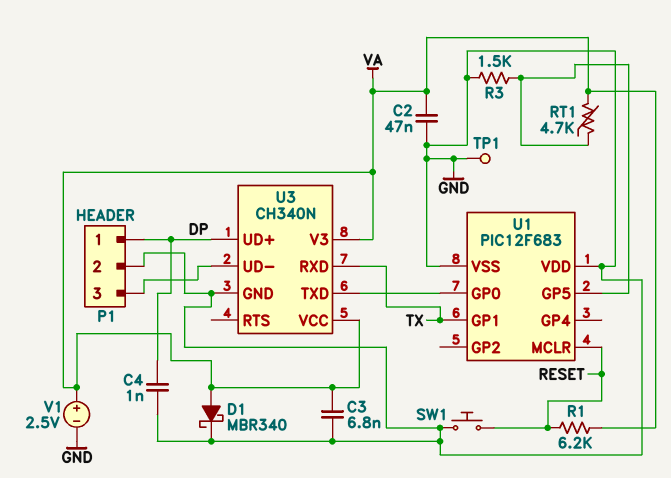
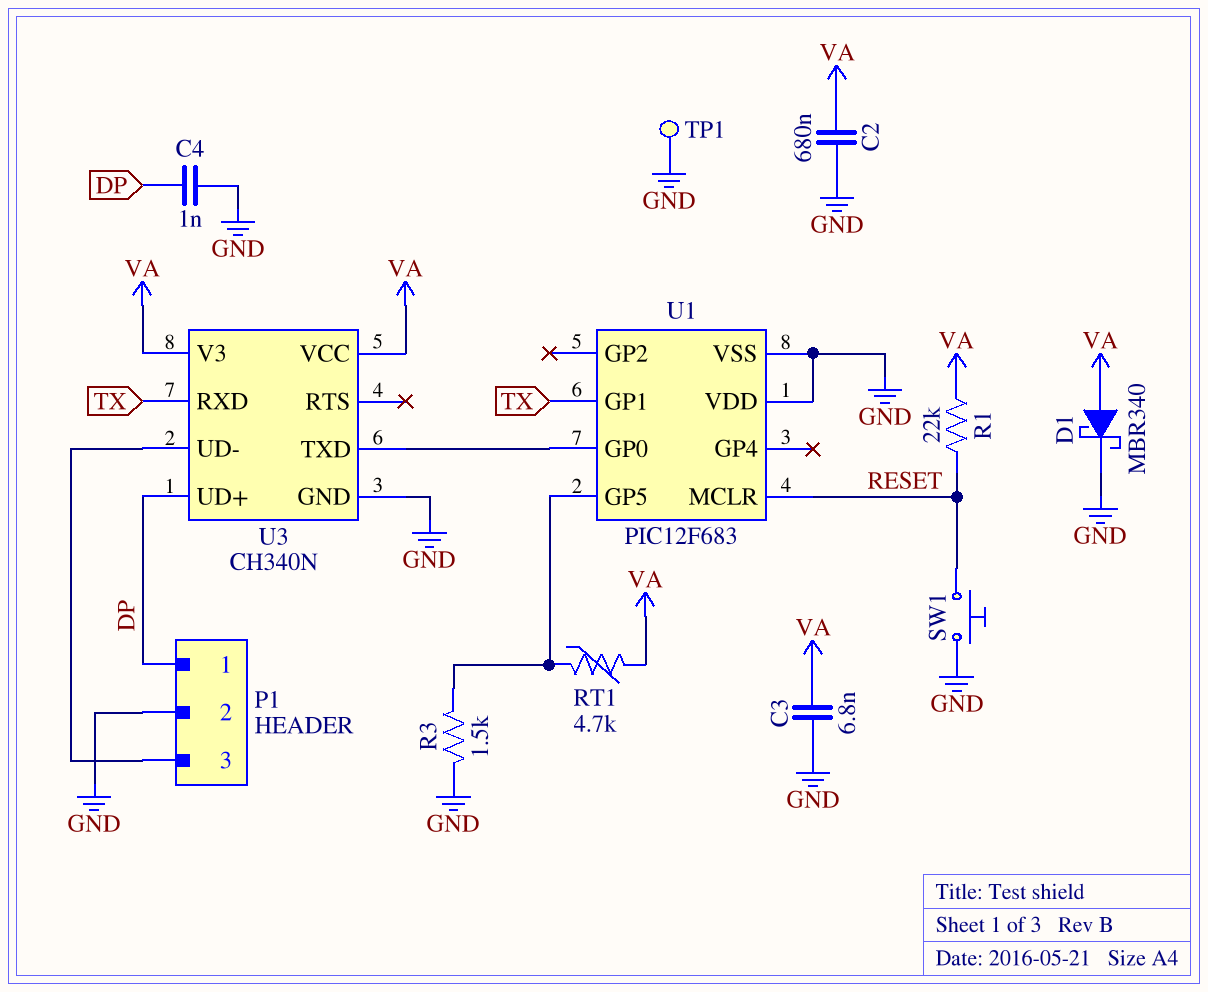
C2: 47nF (GND, VA) -> 680nF (GND, VA)
R1: 6.2k (RESET, VA) -> 22k (RESET, VA)
V1: 2.5V (plus VA, minus GND) -> none

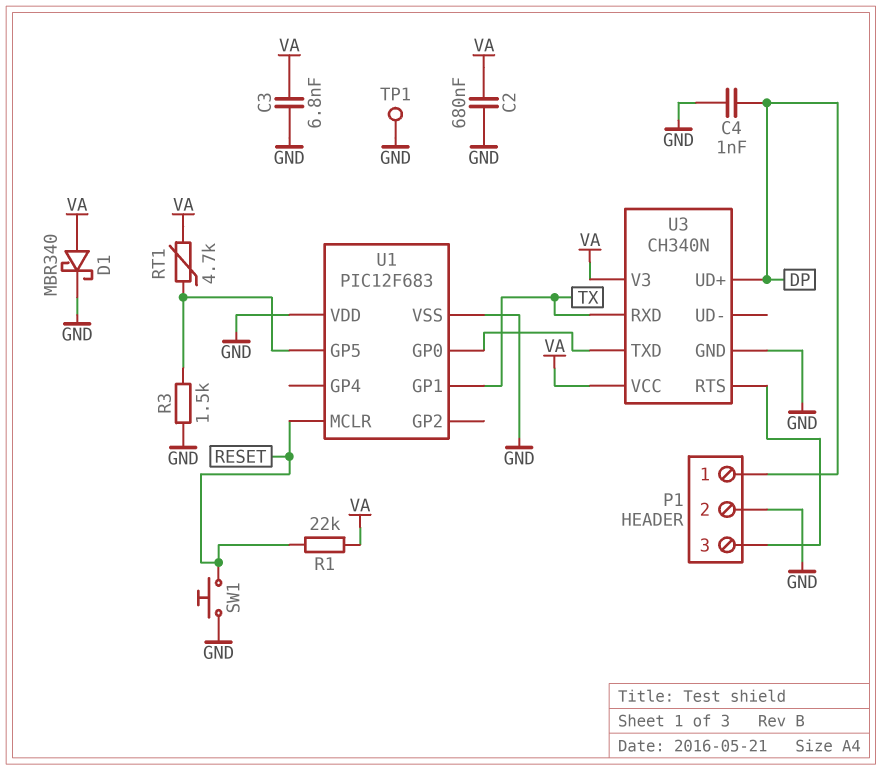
U3 pin RTS: none -> P1/3
U3 pin UD-: P1/3 -> none

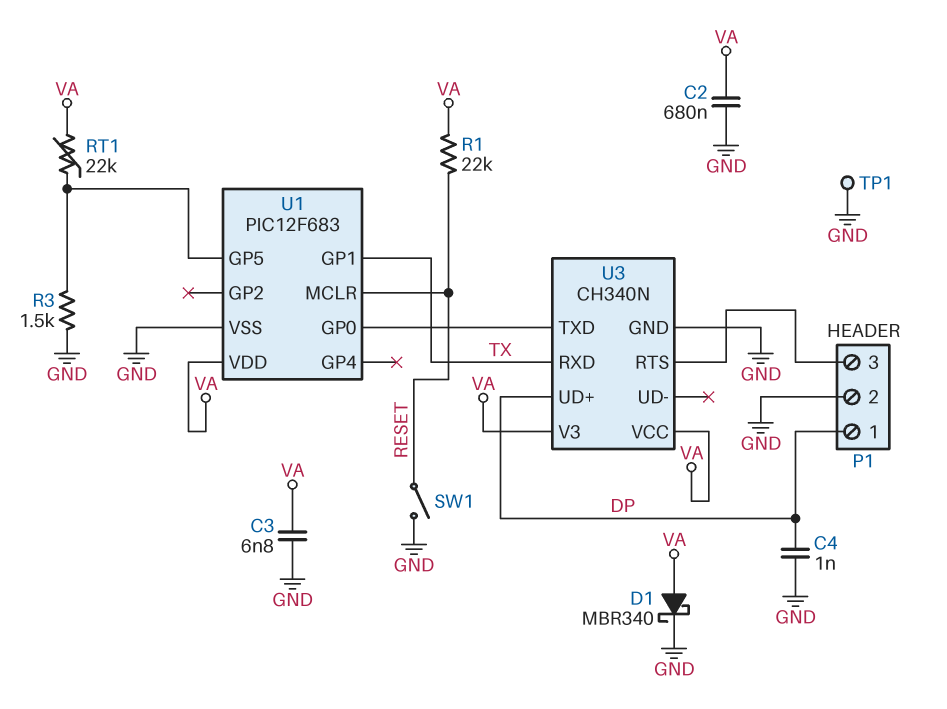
RT1: 4.7k (U1/GP5, VA) -> 22k (U1/GP5, VA)
SW1: button (GND, RESET) -> switch (GND, RESET)
U1 pin VDD: GND -> VA

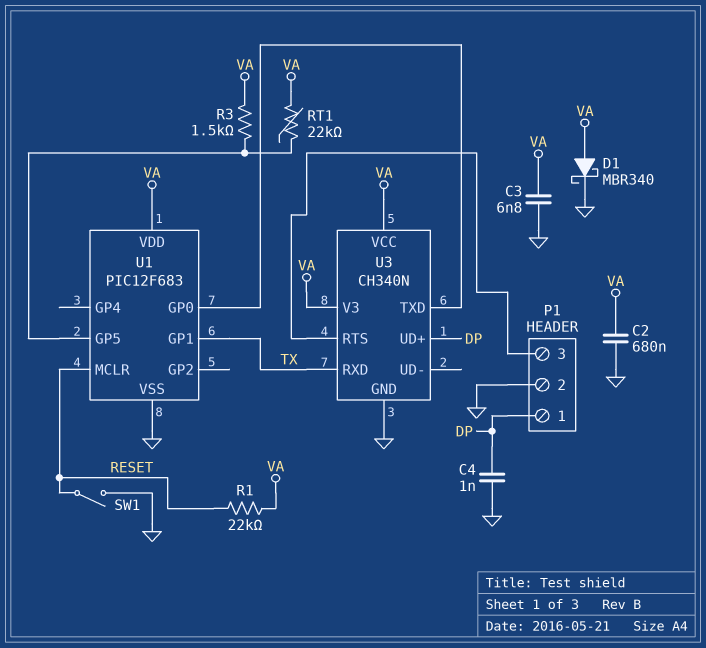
R3: 1.5k (GND, U1/GP5) -> 1.5k (U1/GP5, VA)
TP1: test point (GND) -> none

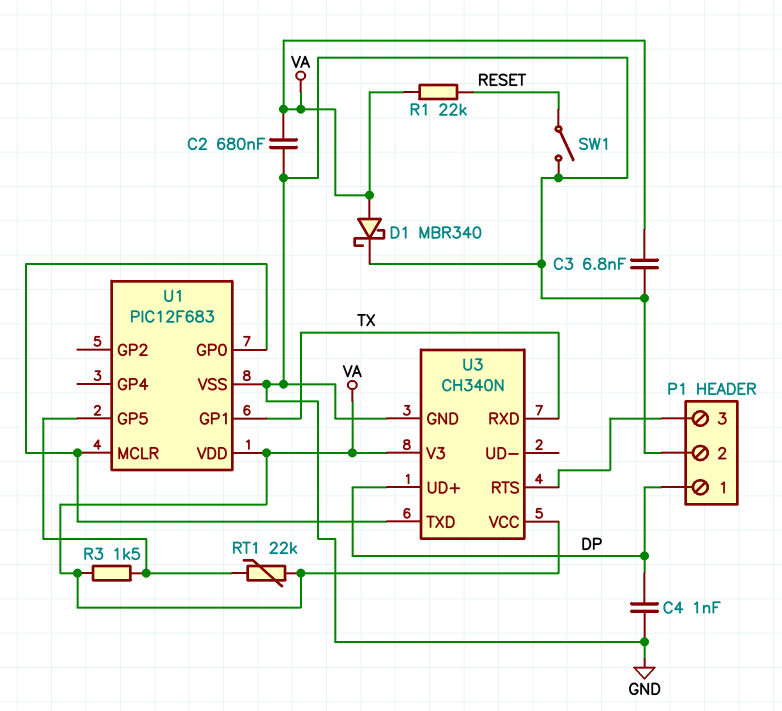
U1 pin MCLR: RESET -> U1/GP0

